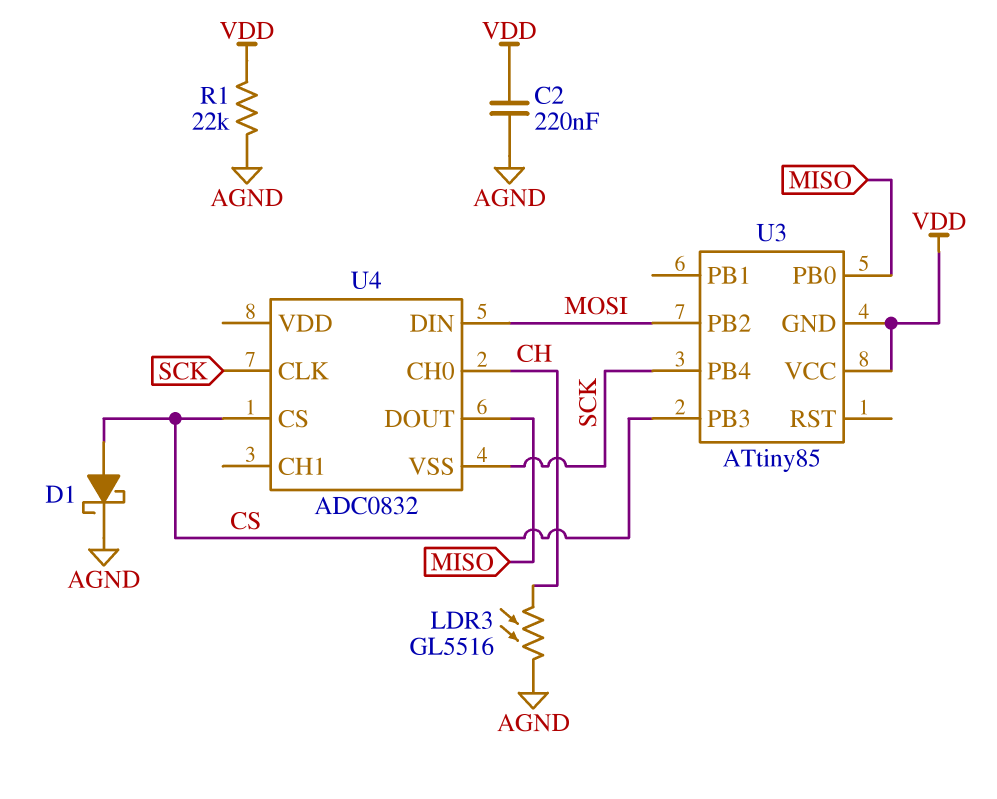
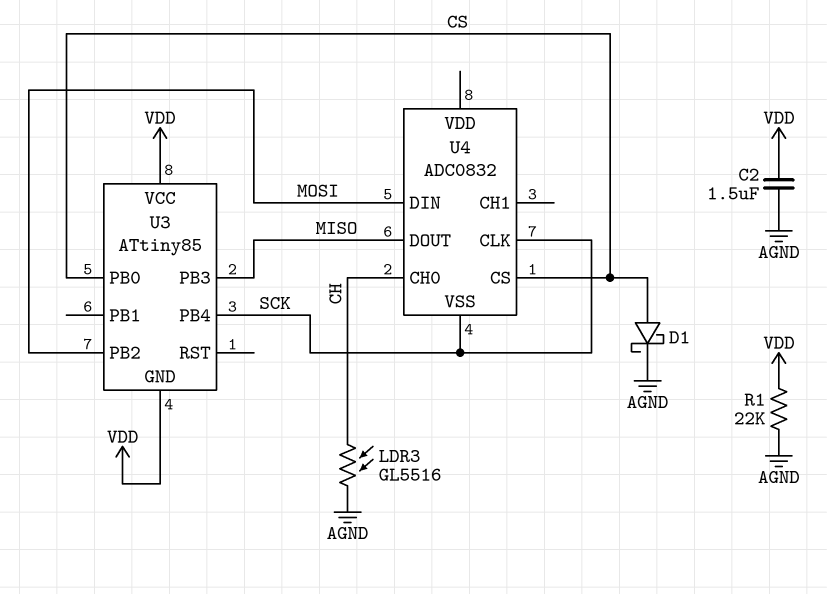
C2: 220nF (AGND, VDD) -> 1.5uF (AGND, VDD)
U3 pin PB0: MISO -> CS
U3 pin PB3: CS -> MISO

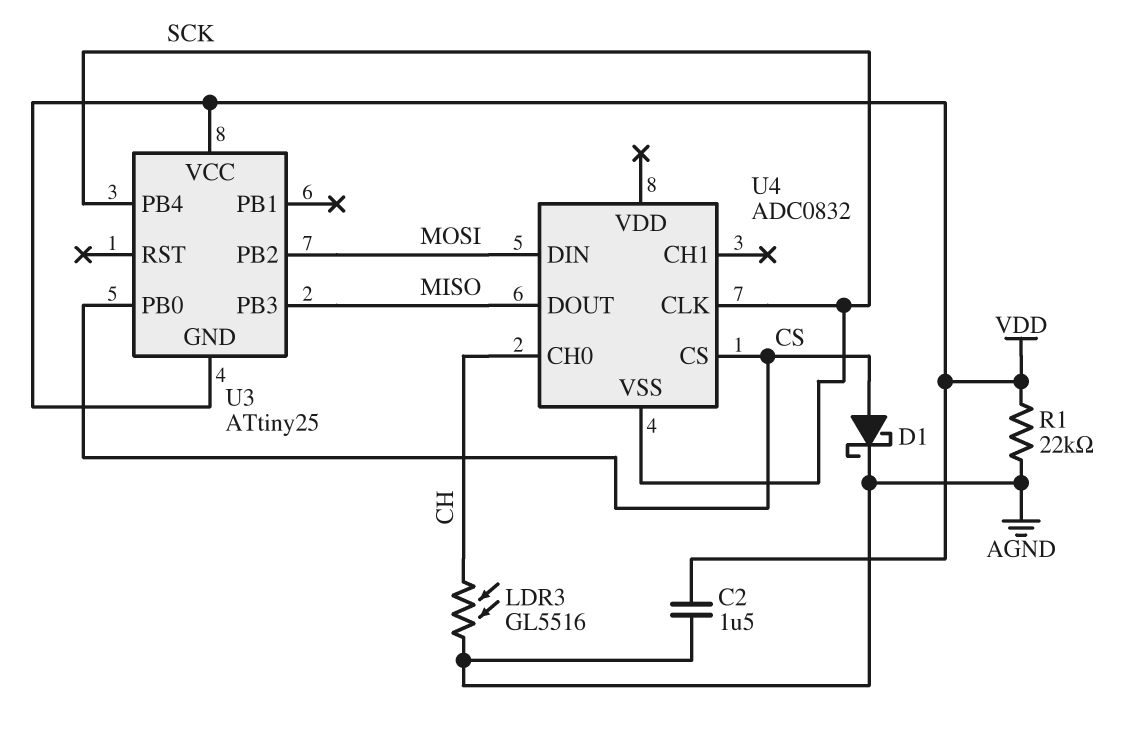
U3: ATtiny85 -> ATtiny25

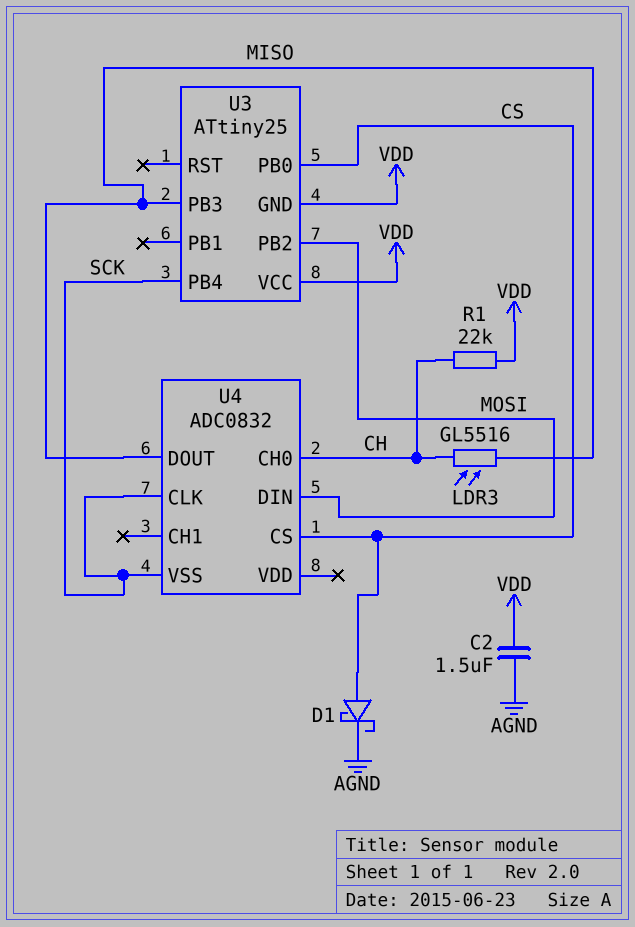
LDR3: GL5516 (AGND, CH) -> GL5516 (CH, MISO)
R1: 22k (AGND, VDD) -> 22k (CH, VDD)

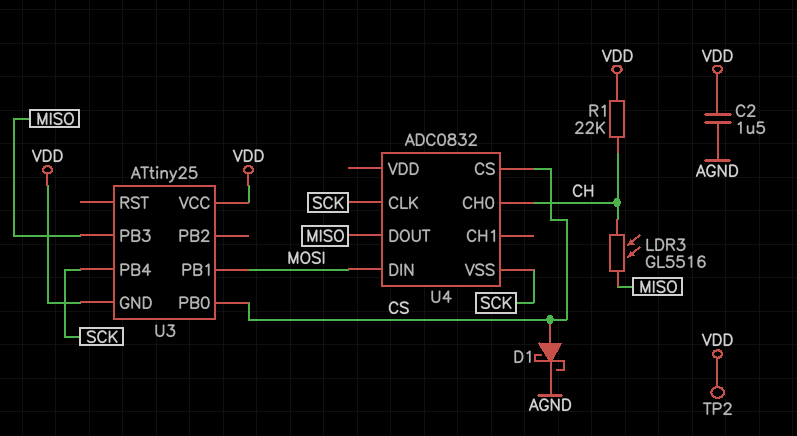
TP2: none -> test point (VDD)
U3 pin PB1: none -> MOSI
U3 pin PB2: MOSI -> none

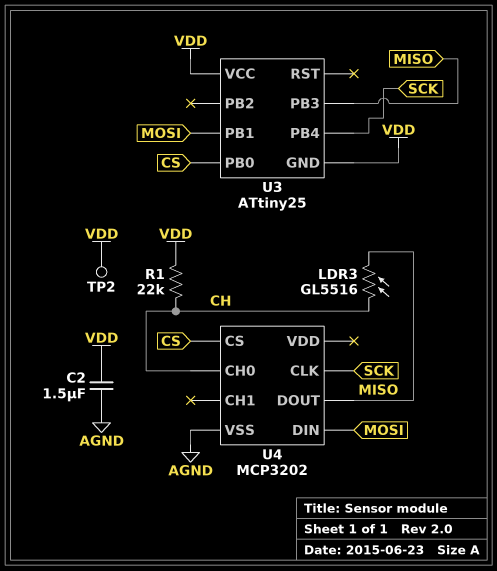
D1: schottky (A CS, K AGND) -> none
U4: ADC0832 -> MCP3202
U4 pin VSS: SCK -> AGND

